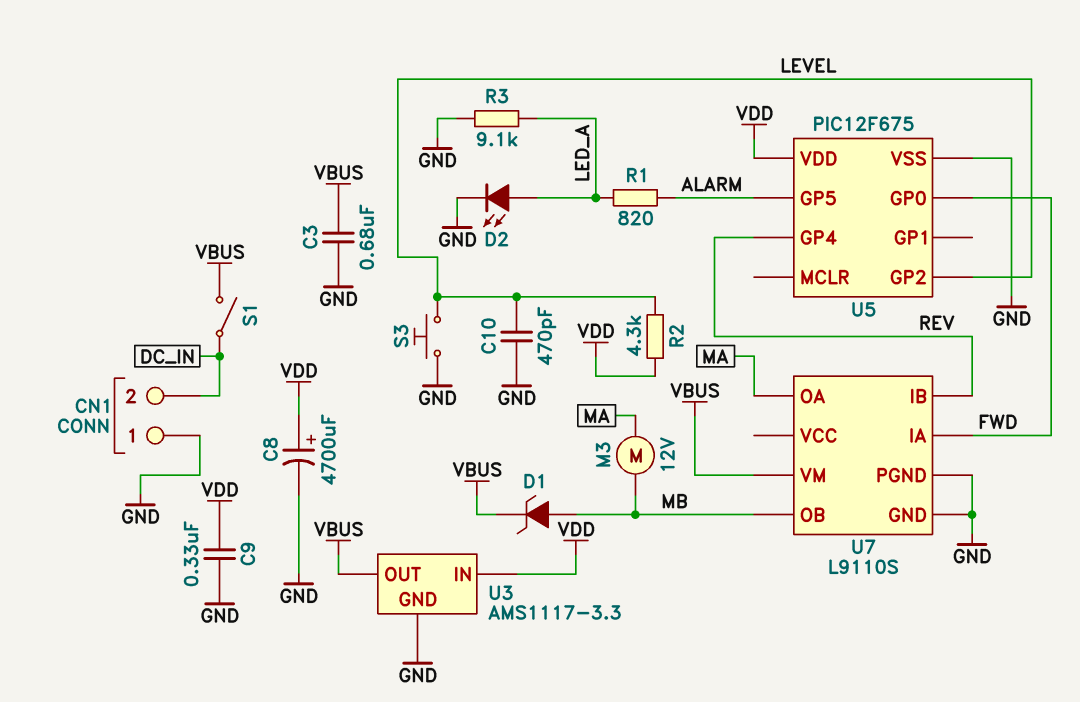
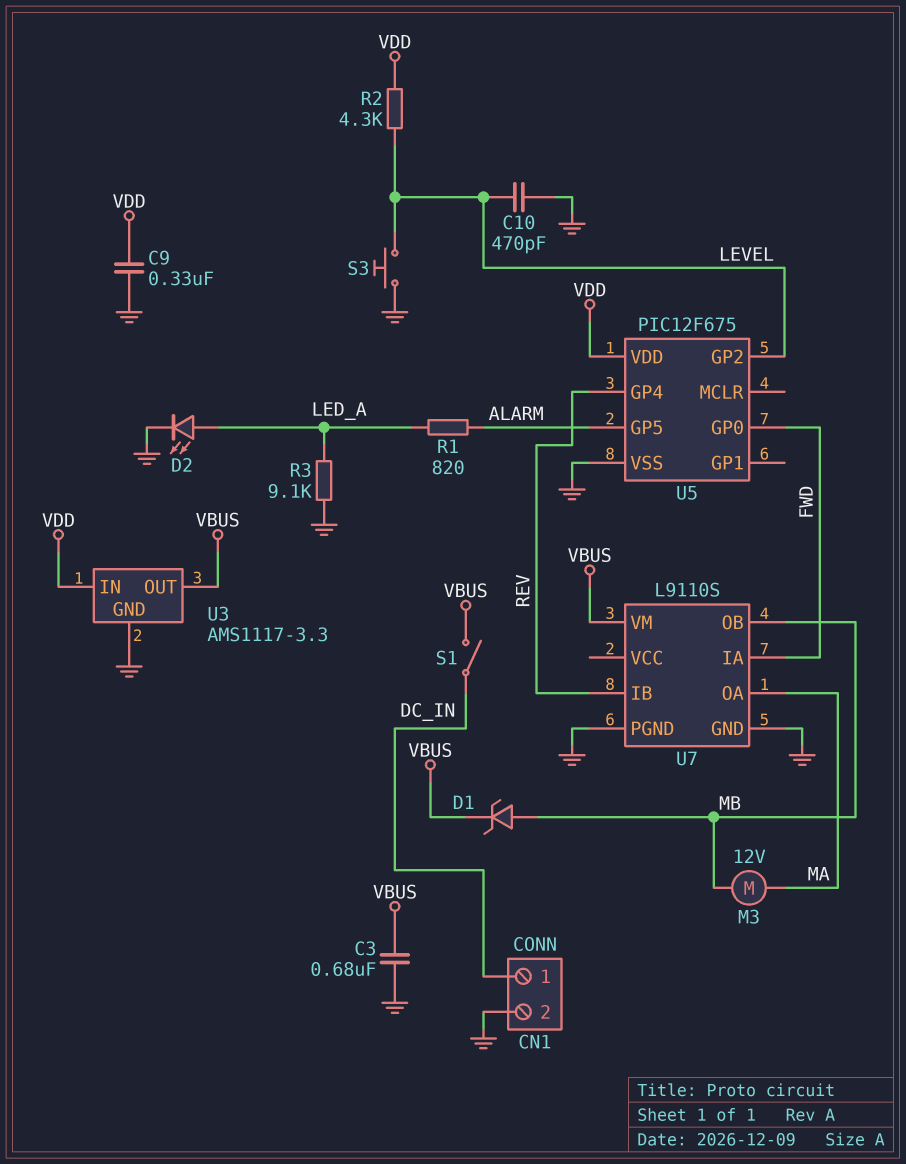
C8: 4700uF (plus VDD, minus GND) -> none
CN1 pin 1: GND -> DC_IN
CN1 pin 2: DC_IN -> GND

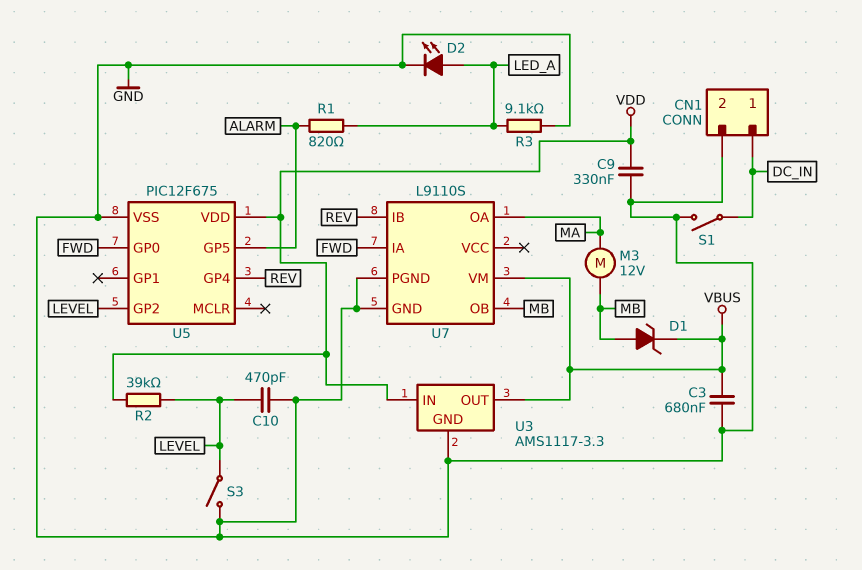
R2: 4.3k (LEVEL, VDD) -> 39k (LEVEL, VDD)
S1: switch (DC_IN, VBUS) -> switch (DC_IN, GND)
S3: button (GND, LEVEL) -> switch (GND, LEVEL)

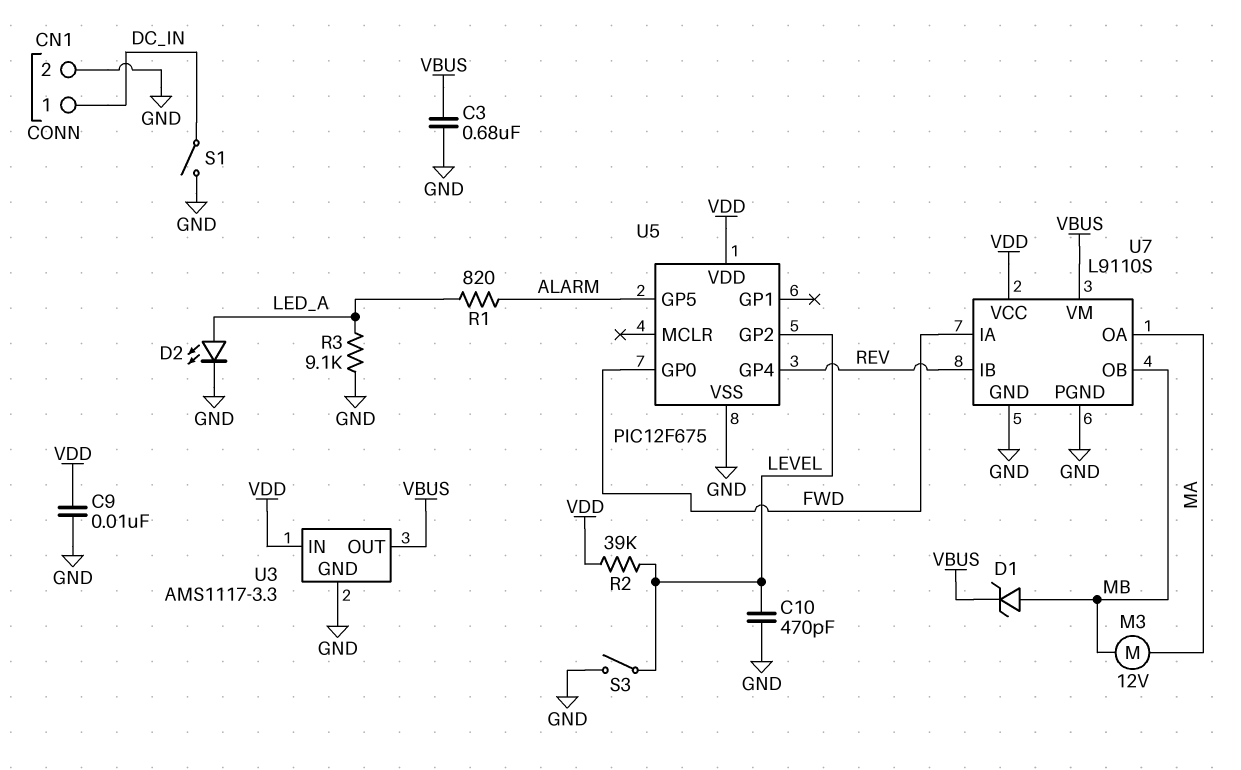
C9: 330nF (GND, VDD) -> 10nF (GND, VDD)
U7 pin VCC: none -> VDD

